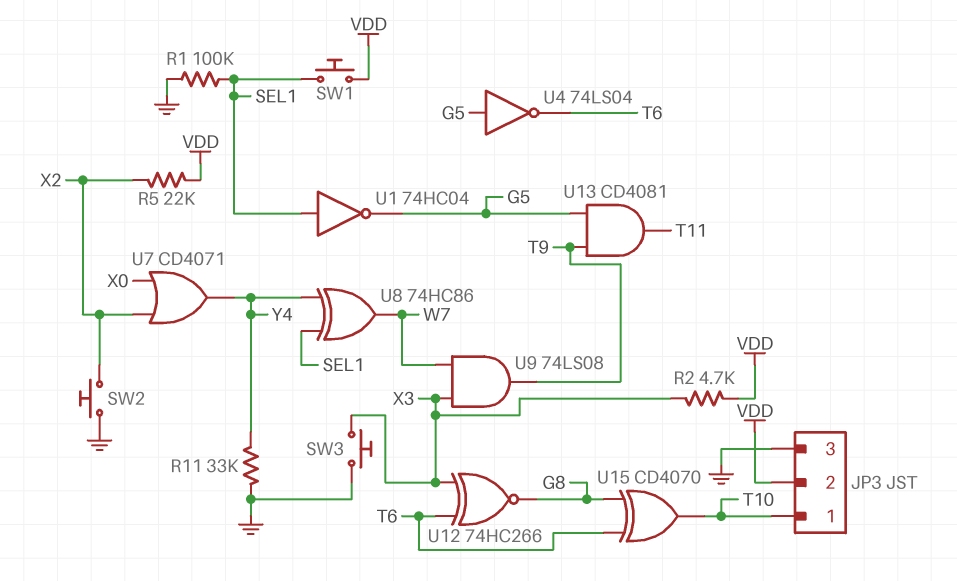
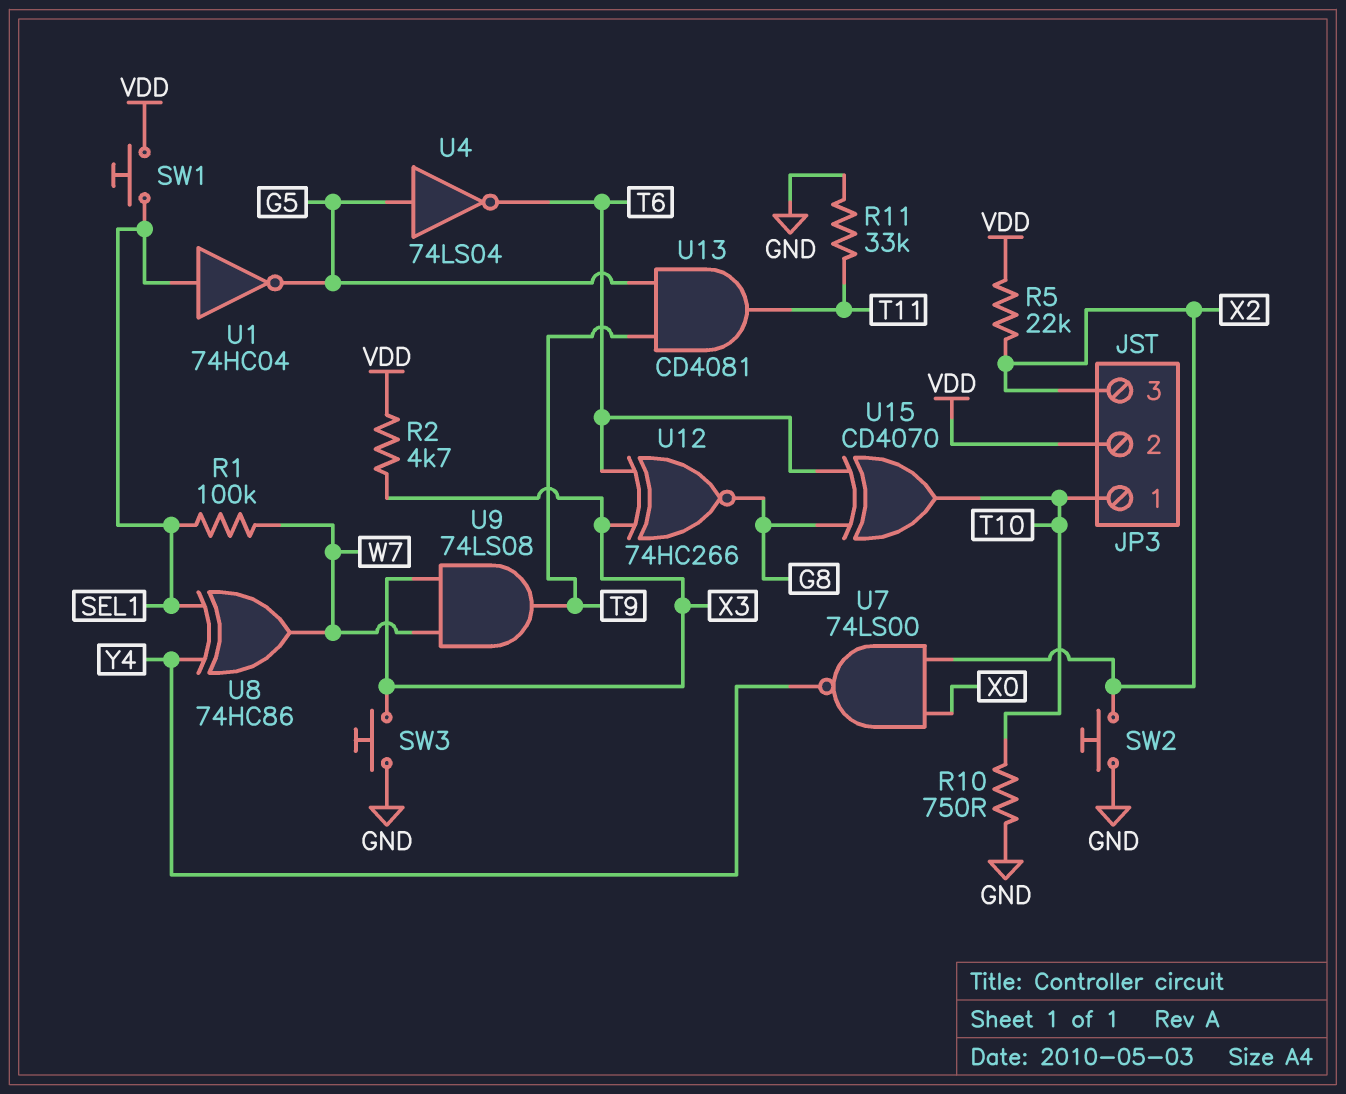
JP3 pin 3: GND -> X2
R1: 100k (GND, SEL1) -> 100k (SEL1, W7)
R10: none -> 750 (GND, T10)
R11: 33k (GND, Y4) -> 33k (GND, T11)
U7: OR CD4071 (in X0, in X2, out Y4) -> NAND 74LS00 (in X0, in X2, out Y4)

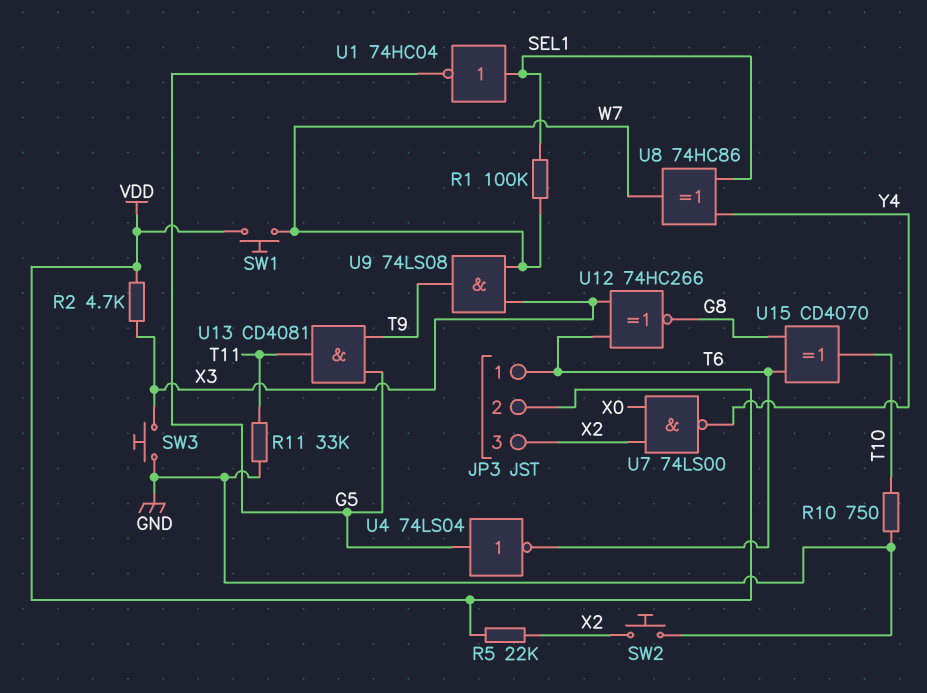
JP3 pin 1: T10 -> T6
SW1: button (SEL1, VDD) -> button (VDD, W7)

